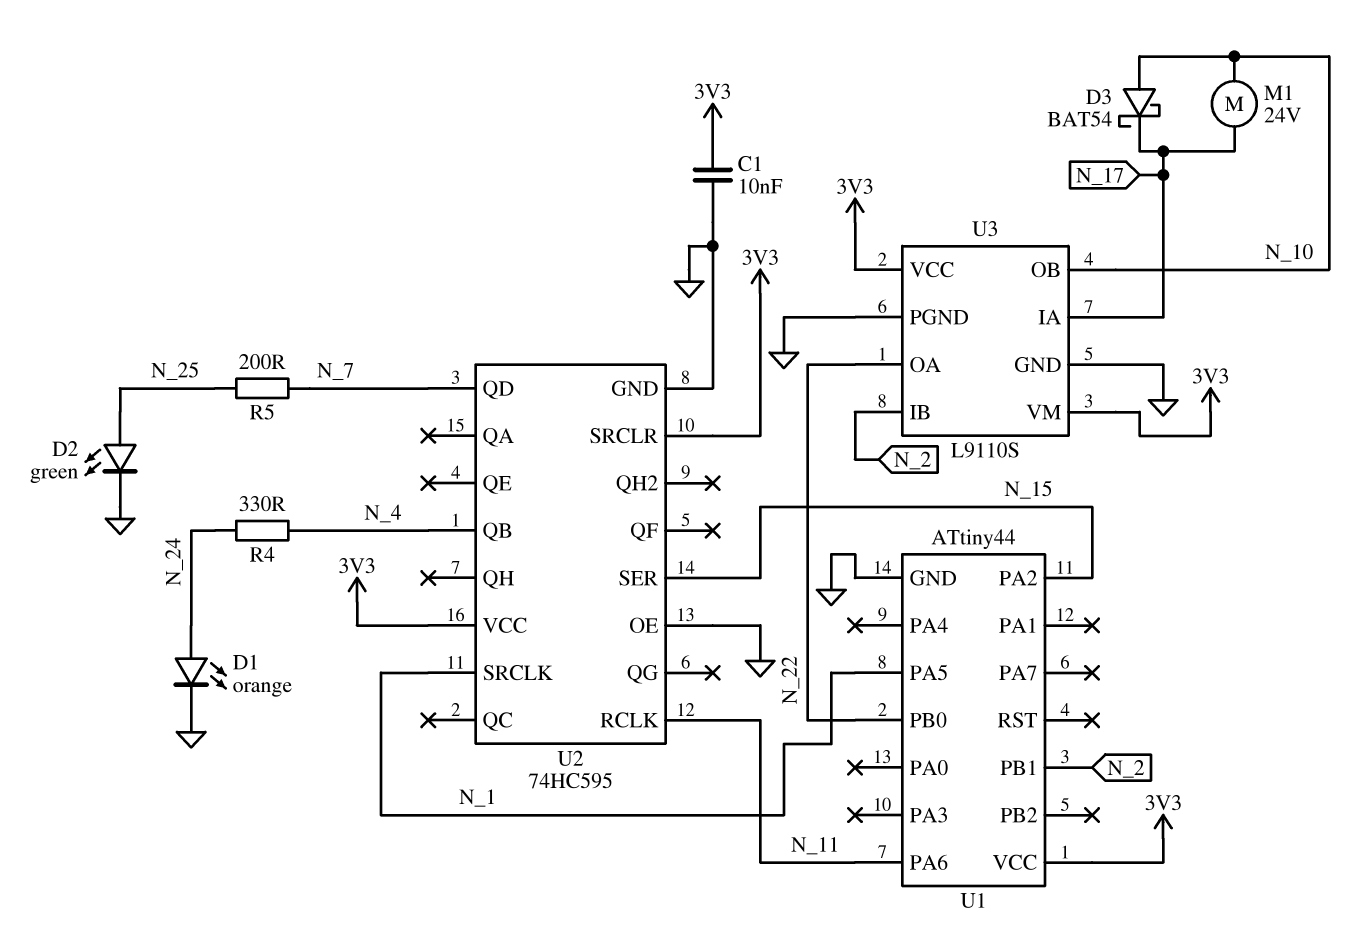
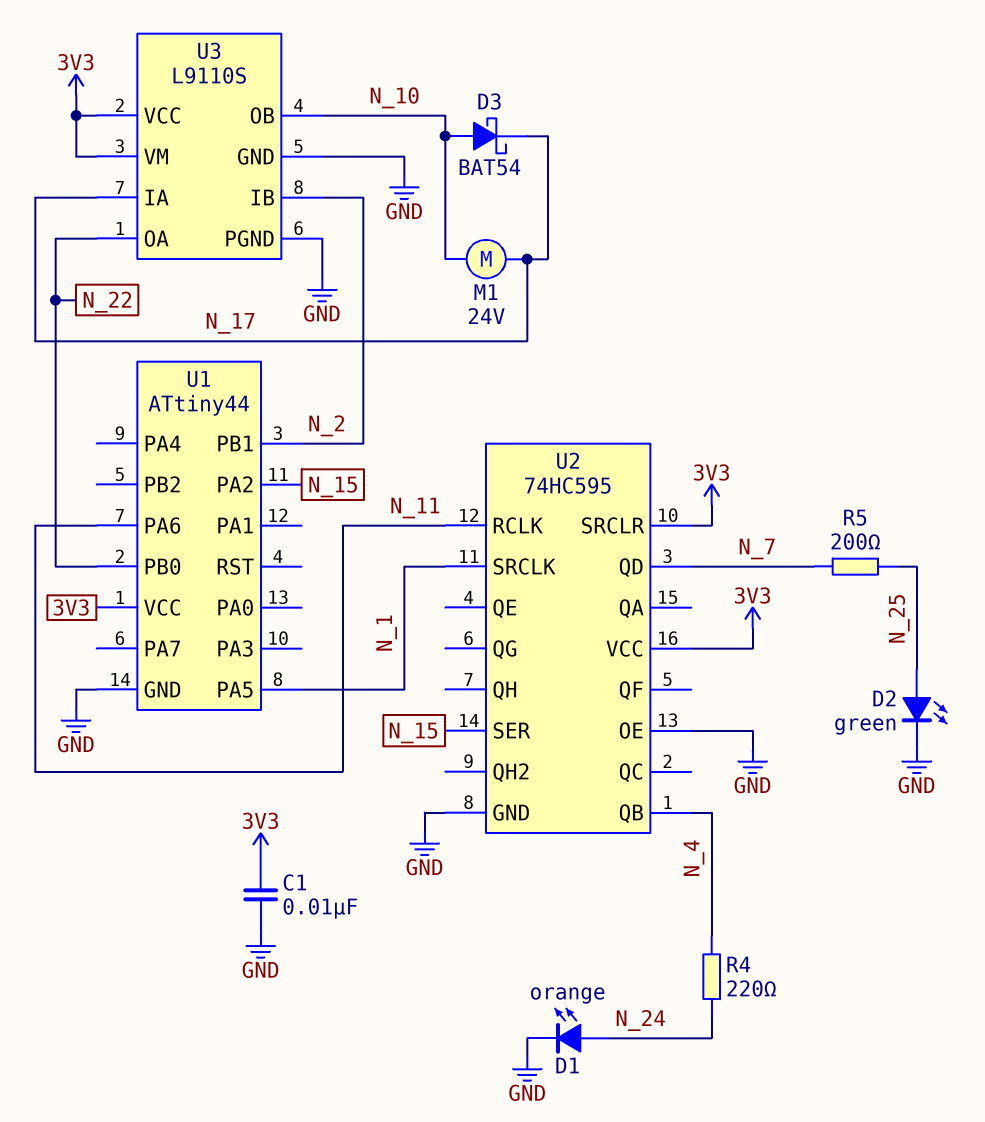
R4: 330 (N_4, N_24) -> 220 (N_4, N_24)

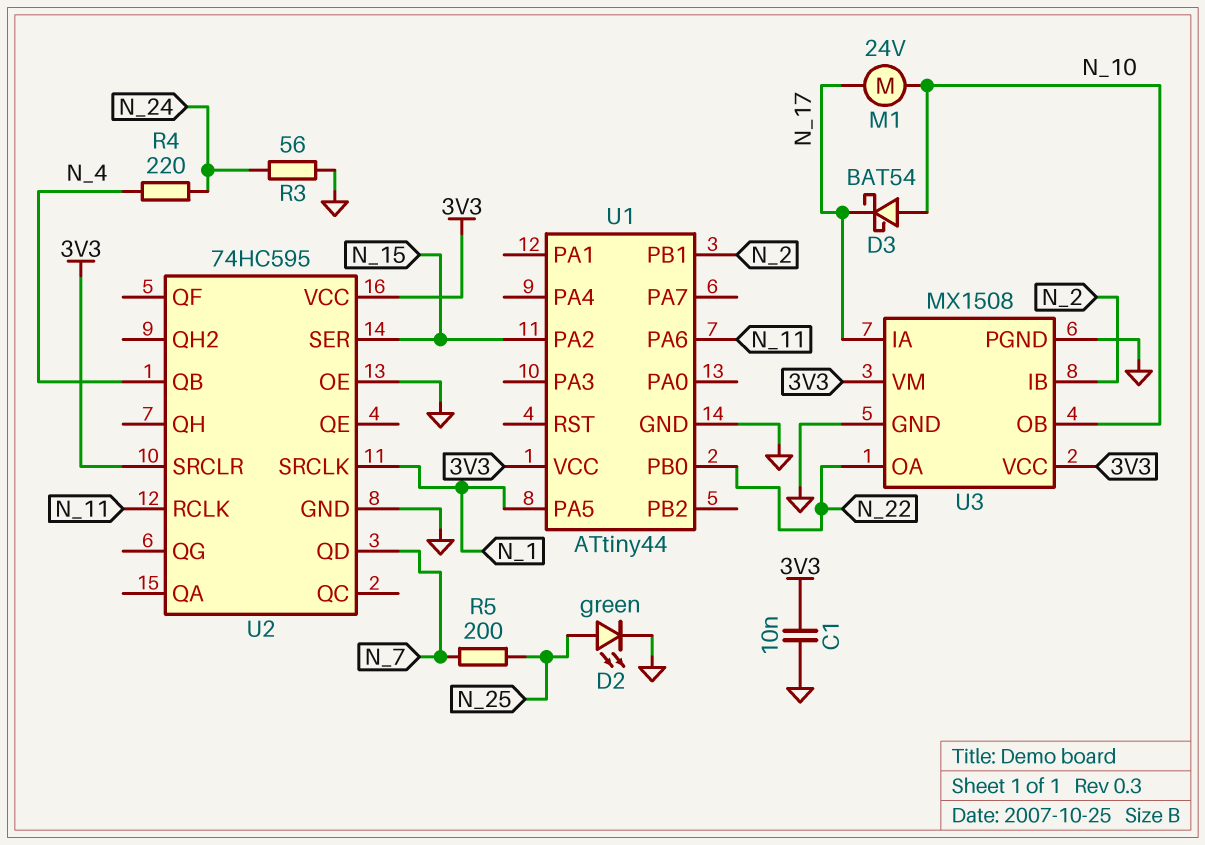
D1: LED orange (A N_24, K GND) -> none
R3: none -> 56 (GND, N_24)
U3: L9110S -> MX1508

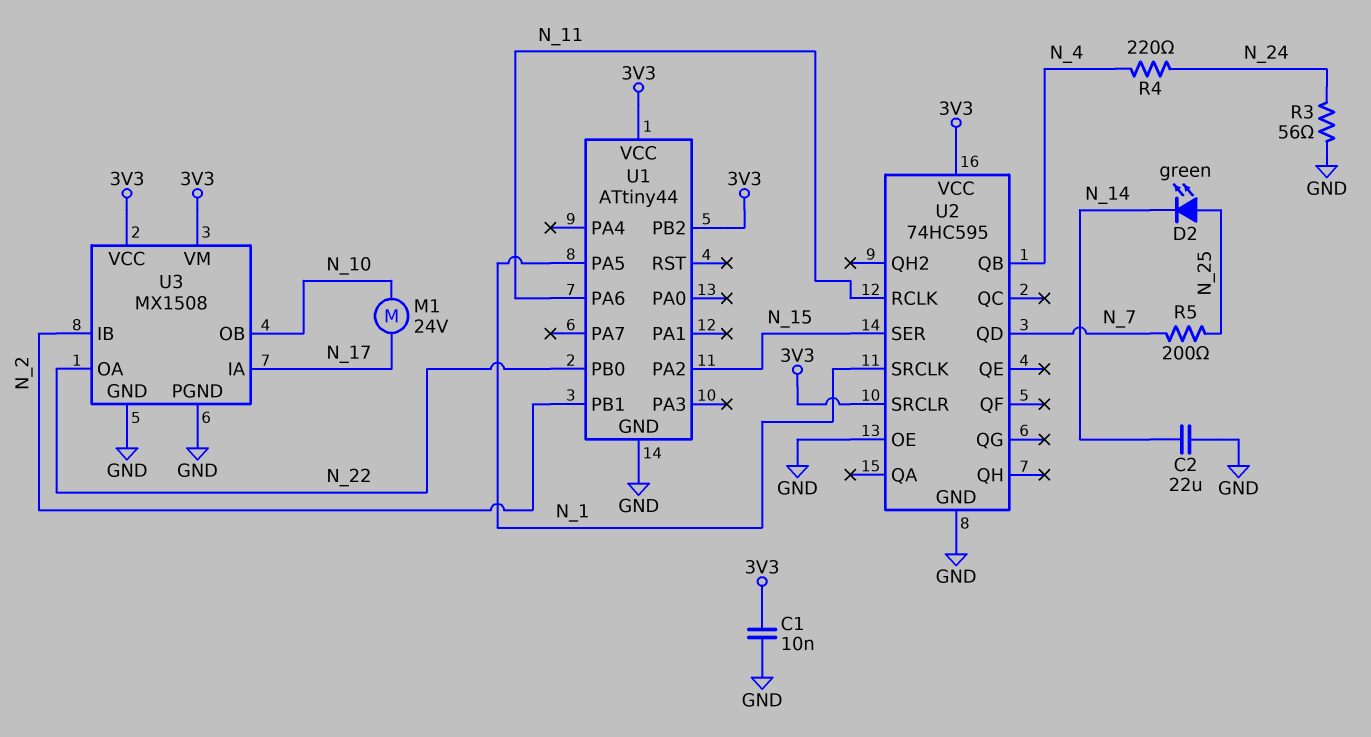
C2: none -> 22uF (GND, N_14)
D2: LED green (A N_25, K GND) -> LED green (A N_25, K N_14)
D3: schottky BAT54 (A N_10, K N_17) -> none
U1 pin PB2: none -> 3V3

